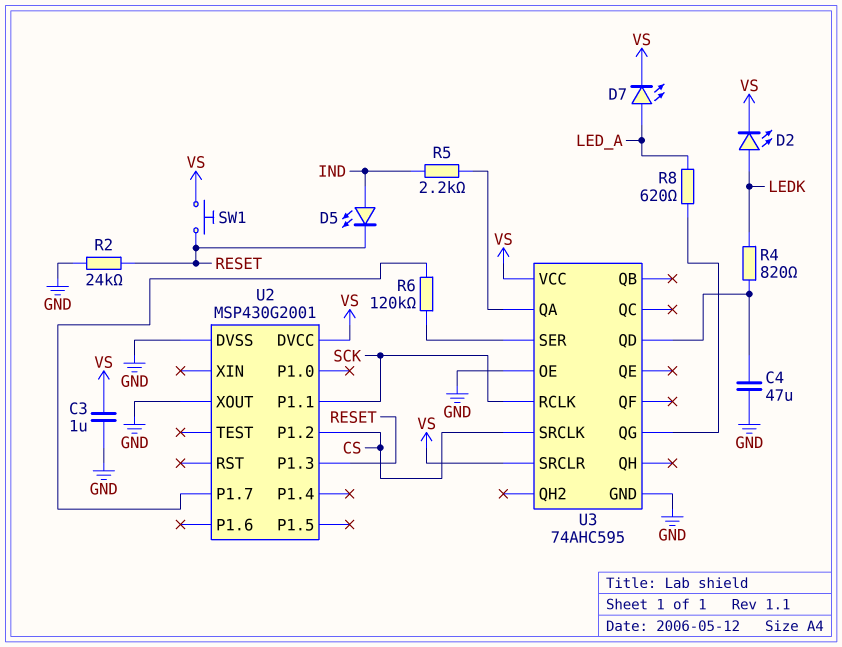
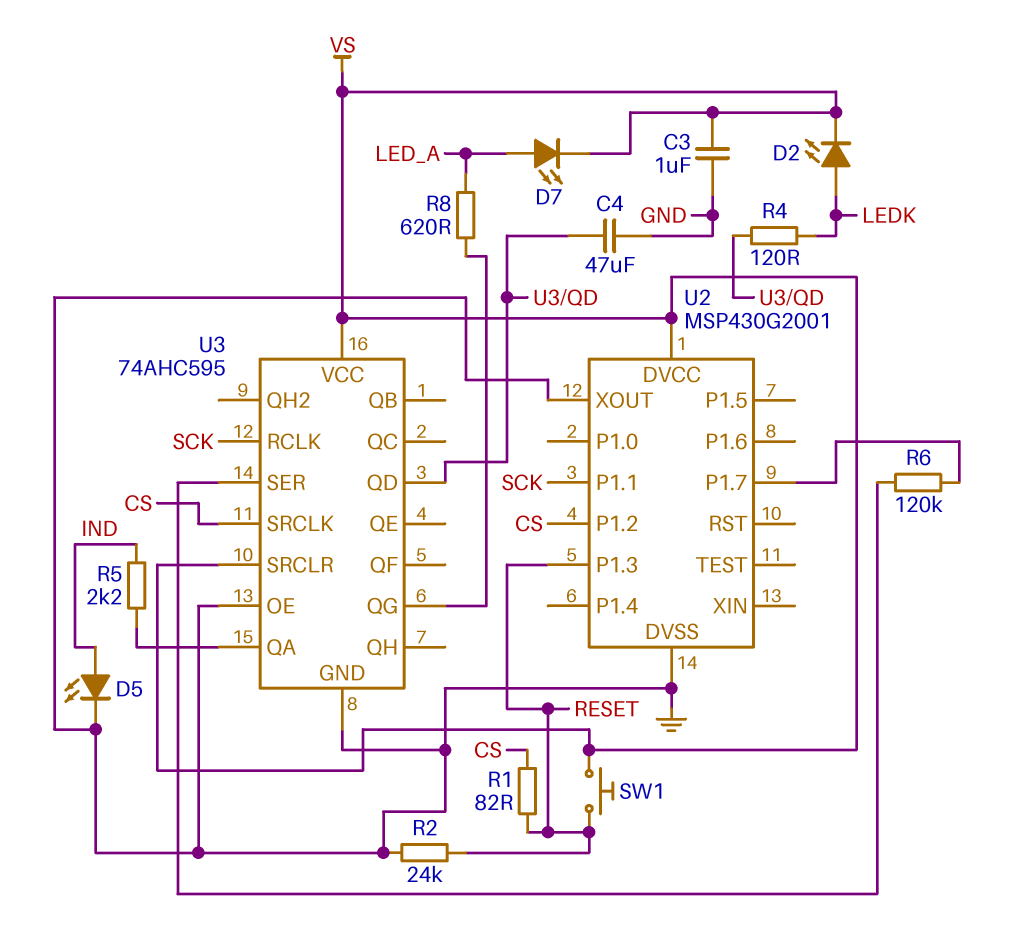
D5: LED (A IND, K RESET) -> LED (A IND, K GND)
R1: none -> 82 (CS, RESET)
R4: 820 (LEDK, U3/QD) -> 120 (LEDK, U3/QD)

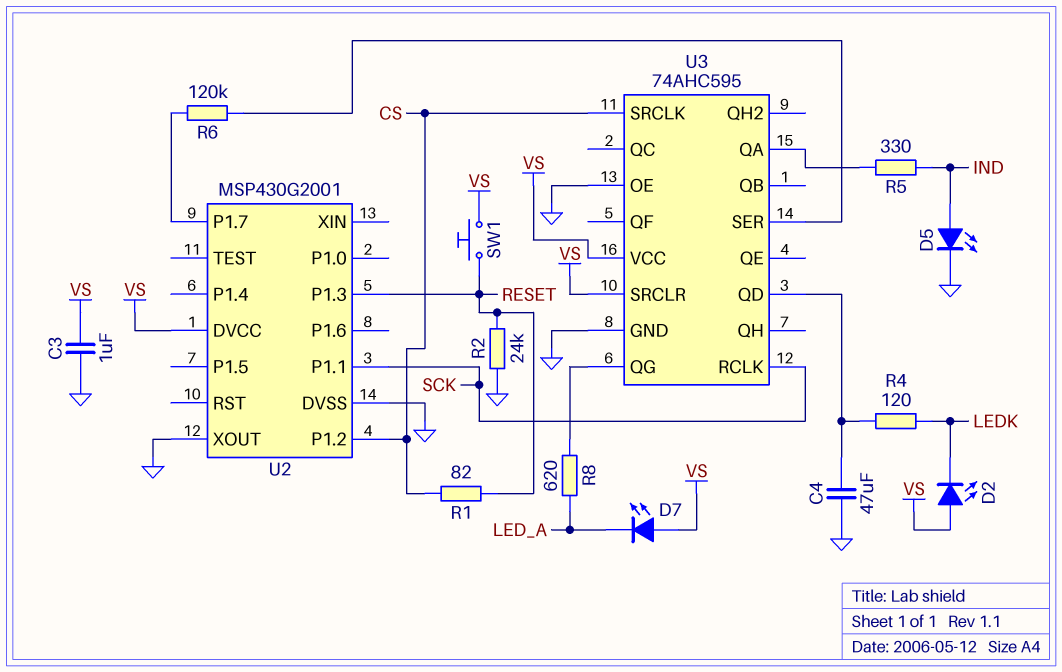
D2: LED (A LEDK, K VS) -> LED (A VS, K LEDK)
D7: LED (A LED_A, K VS) -> LED (A VS, K LED_A)
R5: 2.2k (IND, U3/QA) -> 330 (IND, U3/QA)

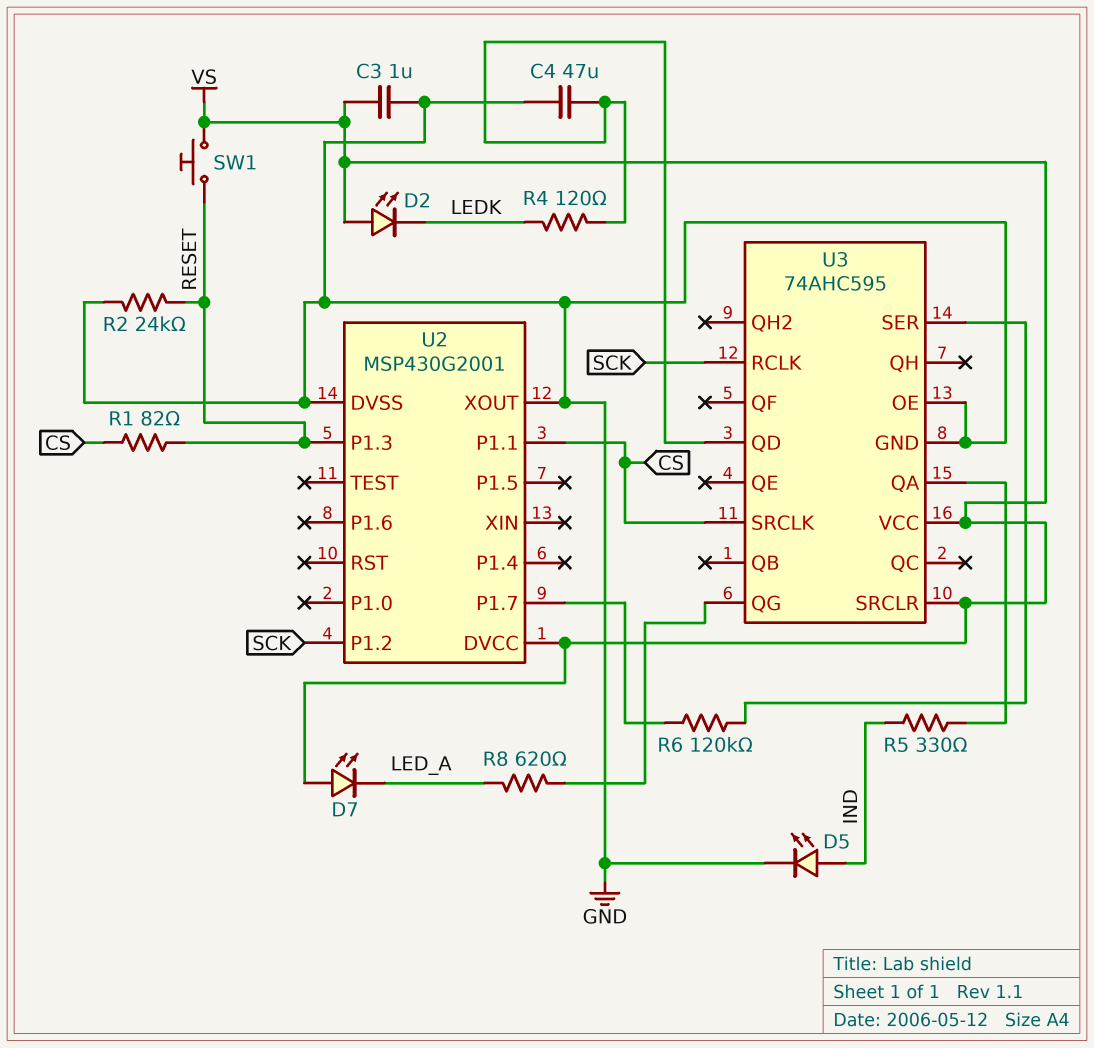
U2 pin P1.1: SCK -> CS
U2 pin P1.2: CS -> SCK

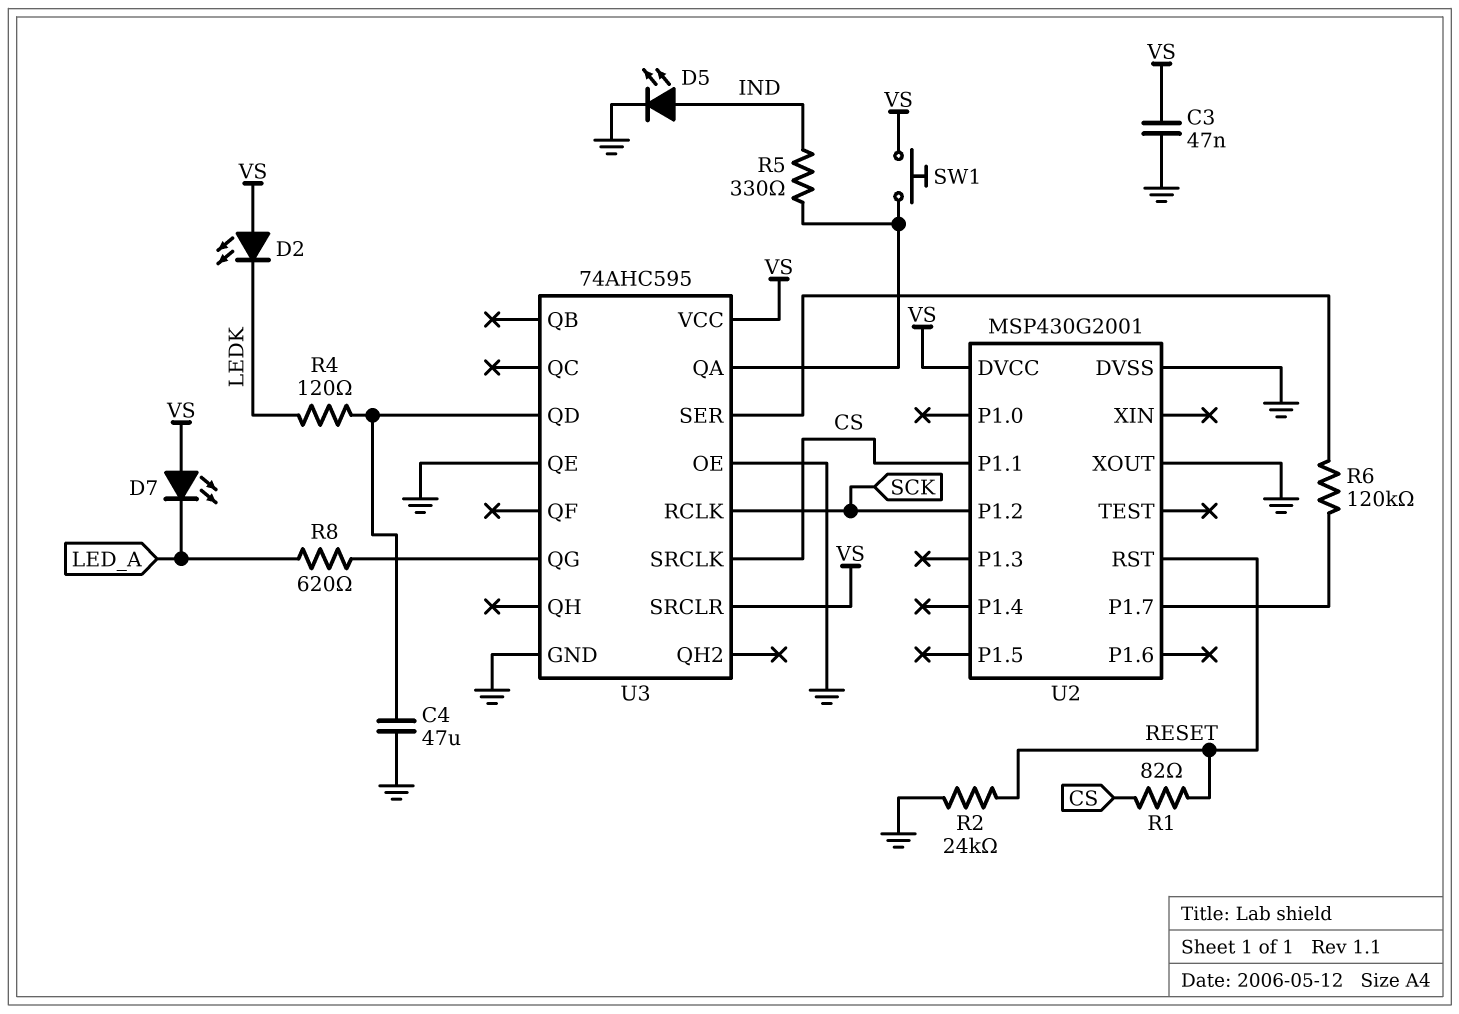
C3: 1uF (GND, VS) -> 47nF (GND, VS)
SW1: button (RESET, VS) -> button (U3/QA, VS)
U2 pin P1.3: RESET -> none
U2 pin RST: none -> RESET
U3 pin QE: none -> GND

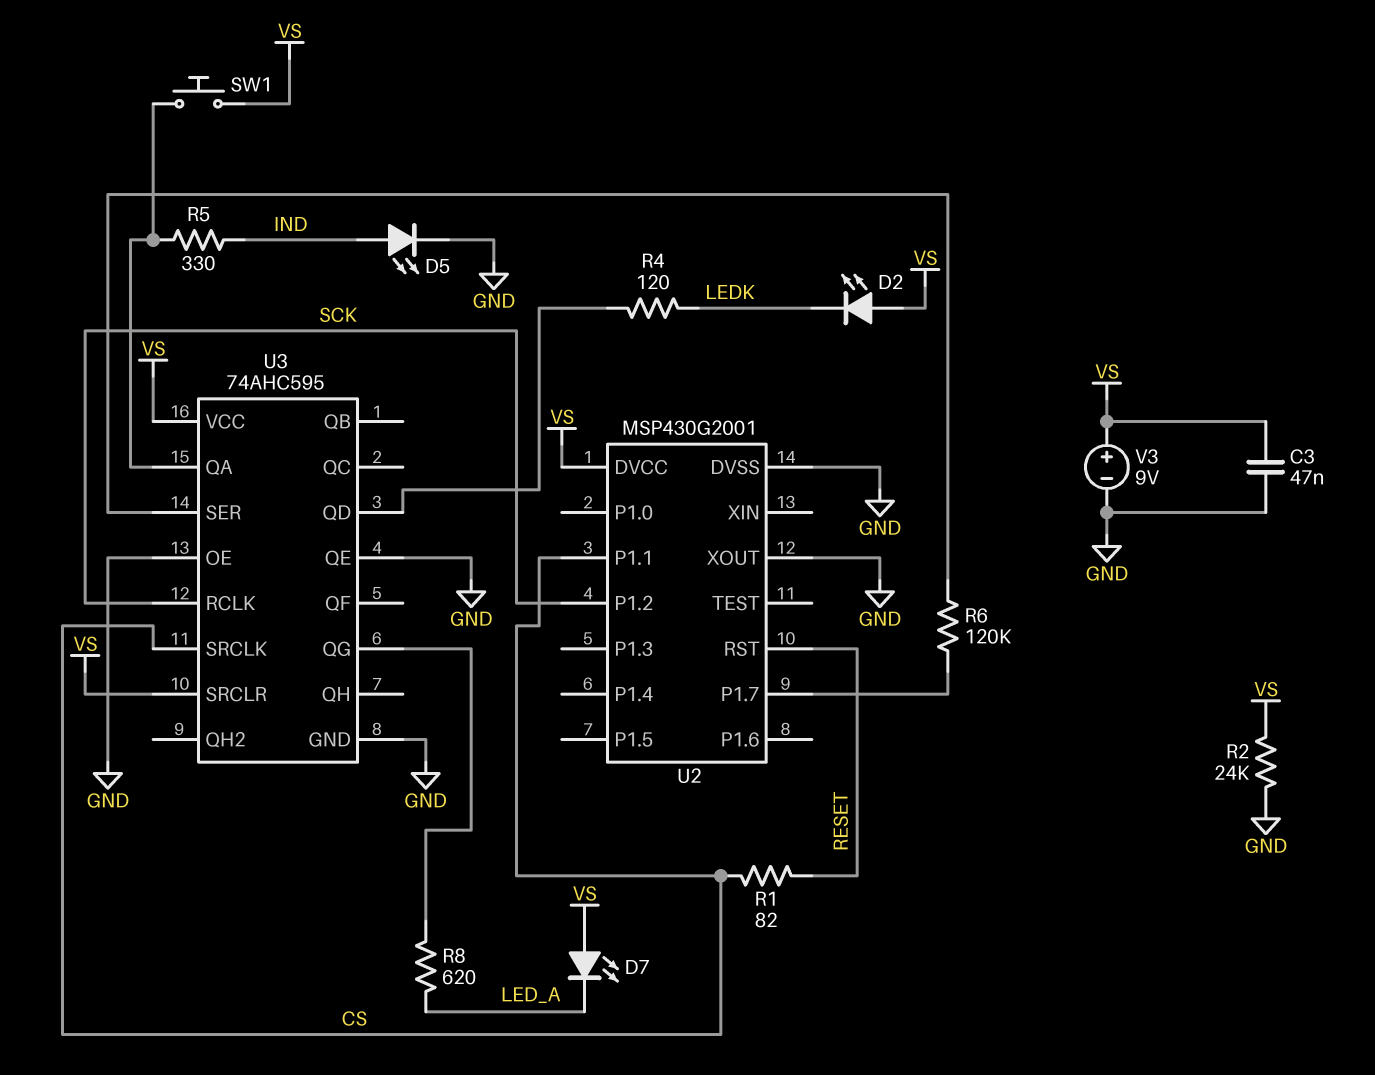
C4: 47uF (GND, U3/QD) -> none
R2: 24k (GND, RESET) -> 24k (GND, VS)
V3: none -> 9V (plus VS, minus GND)

